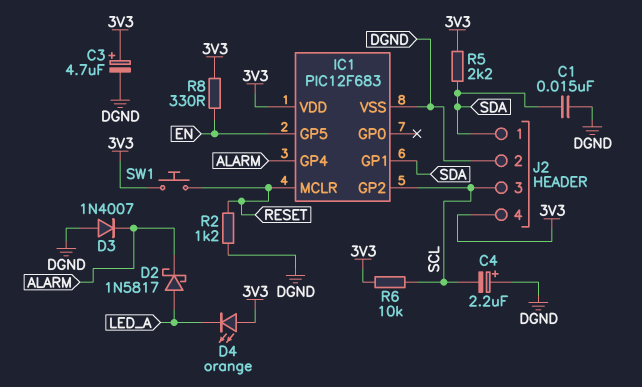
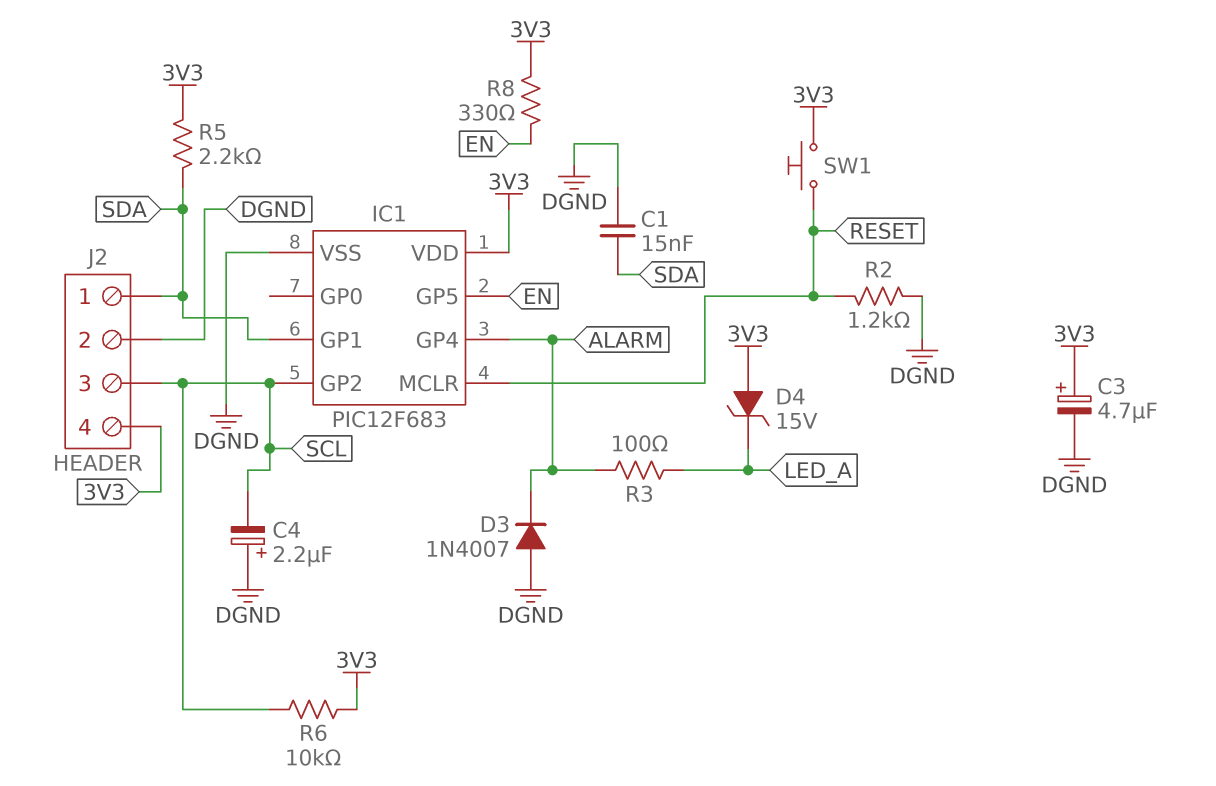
D2: schottky 1N5817 (A LED_A, K ALARM) -> none
D4: LED orange (A 3V3, K LED_A) -> zener 15V (A 3V3, K LED_A)
R3: none -> 100 (ALARM, LED_A)

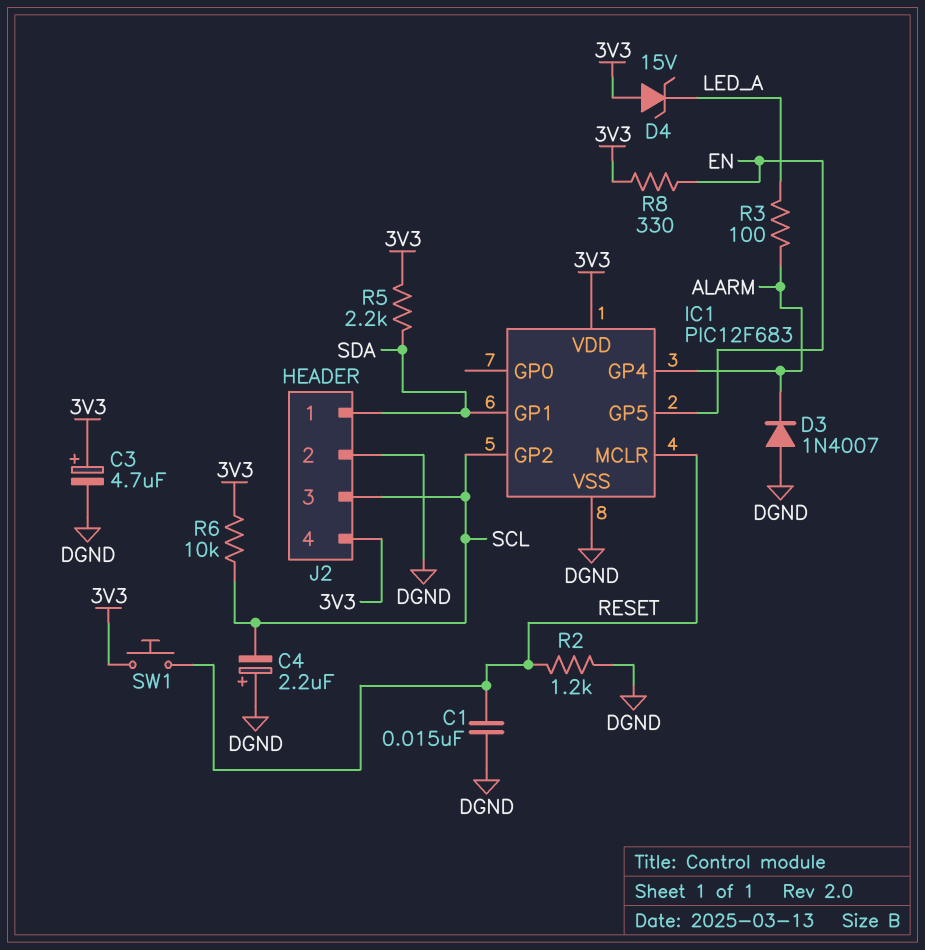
C1: 15nF (DGND, SDA) -> 15nF (DGND, RESET)

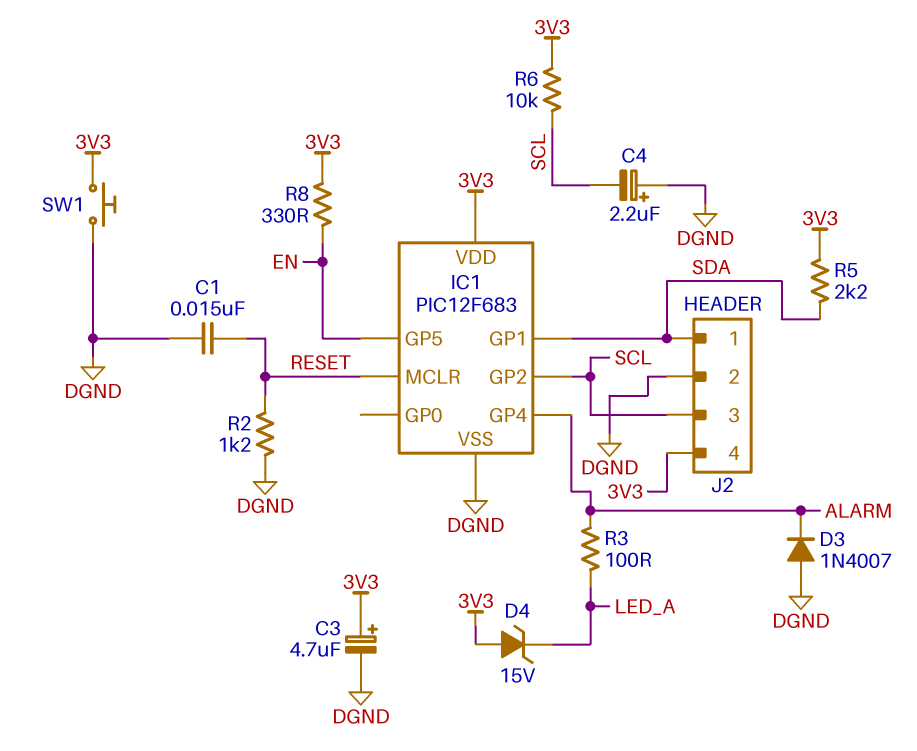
SW1: button (3V3, RESET) -> button (3V3, DGND)

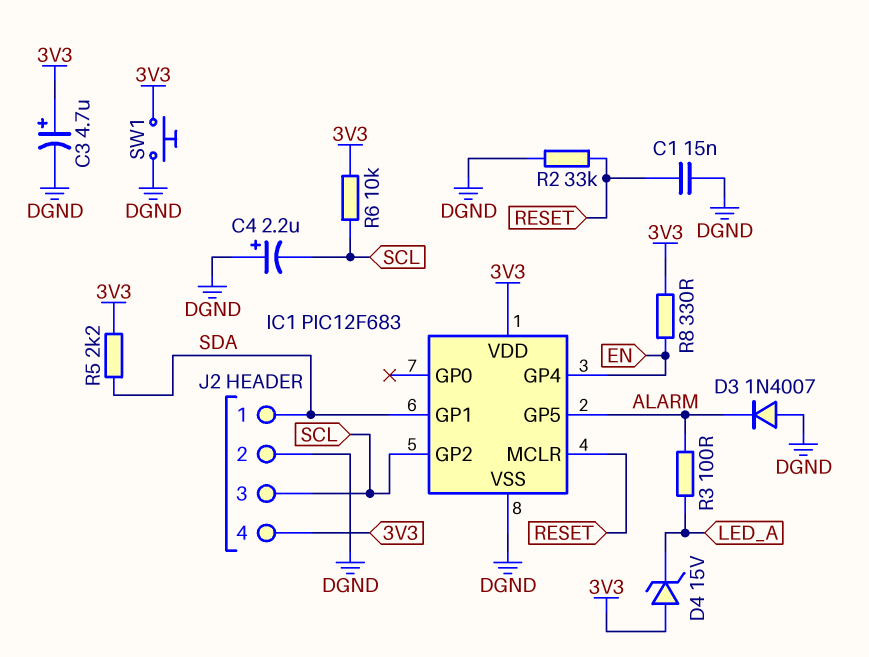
IC1 pin GP4: ALARM -> EN
IC1 pin GP5: EN -> ALARM
R2: 1.2k (DGND, RESET) -> 33k (DGND, RESET)

